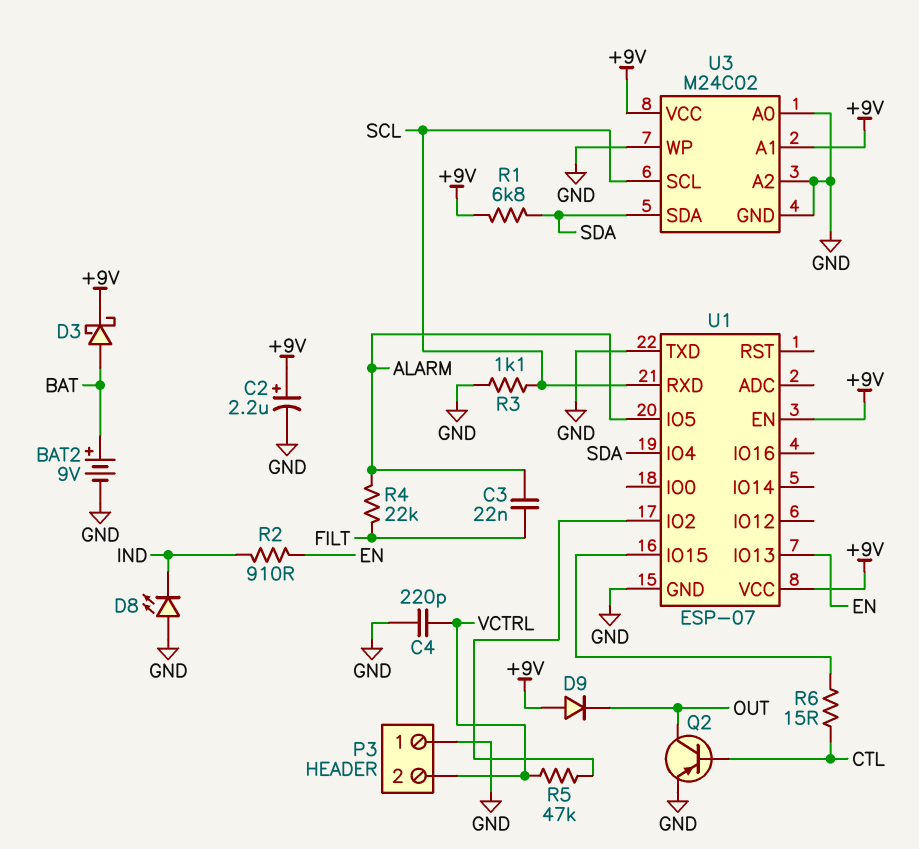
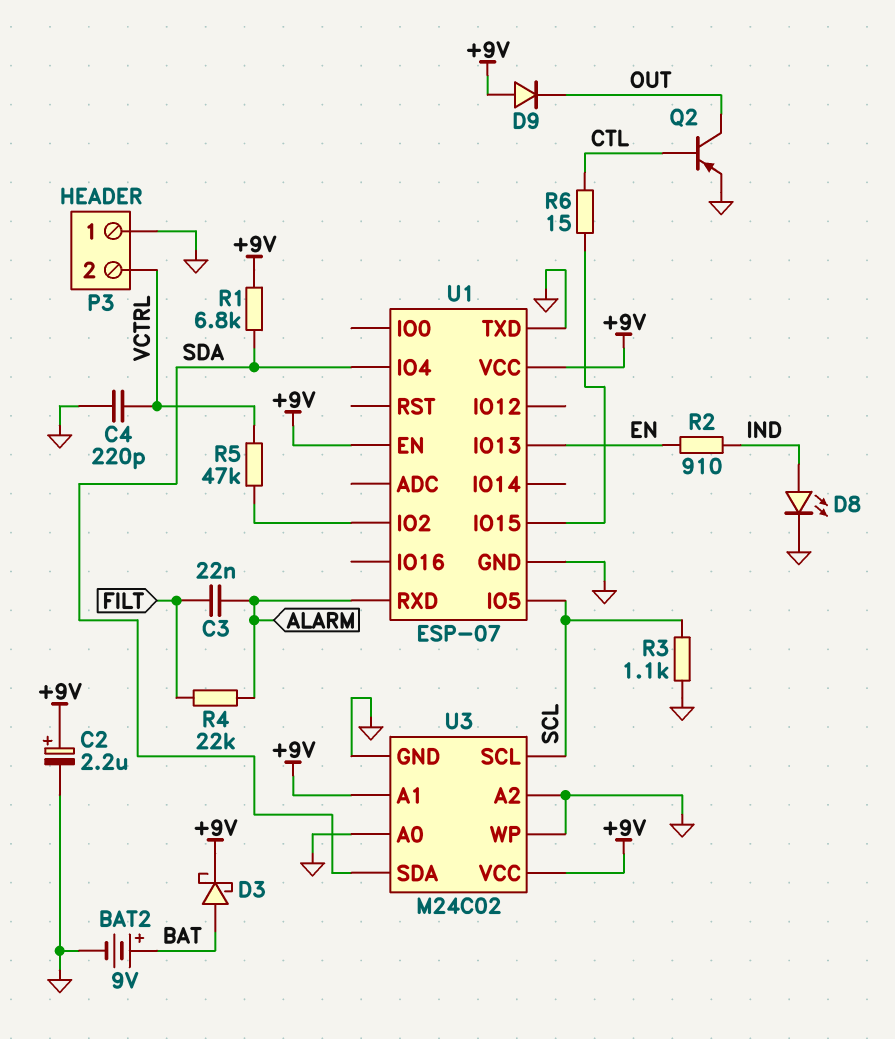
D8: LED (A GND, K IND) -> LED (A IND, K GND)
U1 pin IO5: ALARM -> SCL
U1 pin RXD: SCL -> ALARM

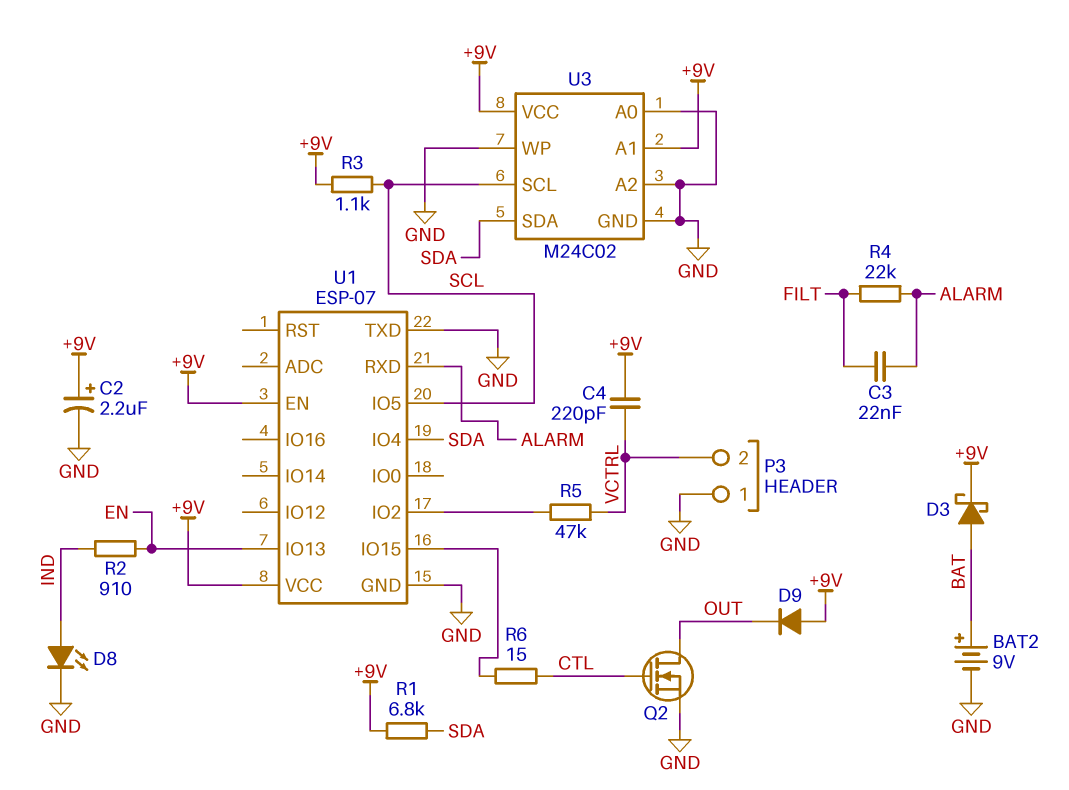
C4: 220pF (GND, VCTRL) -> 220pF (+9V, VCTRL)
Q2: PNP (B CTL, C OUT, E GND) -> NMOS (G CTL, D OUT, S GND)
R3: 1.1k (GND, SCL) -> 1.1k (+9V, SCL)

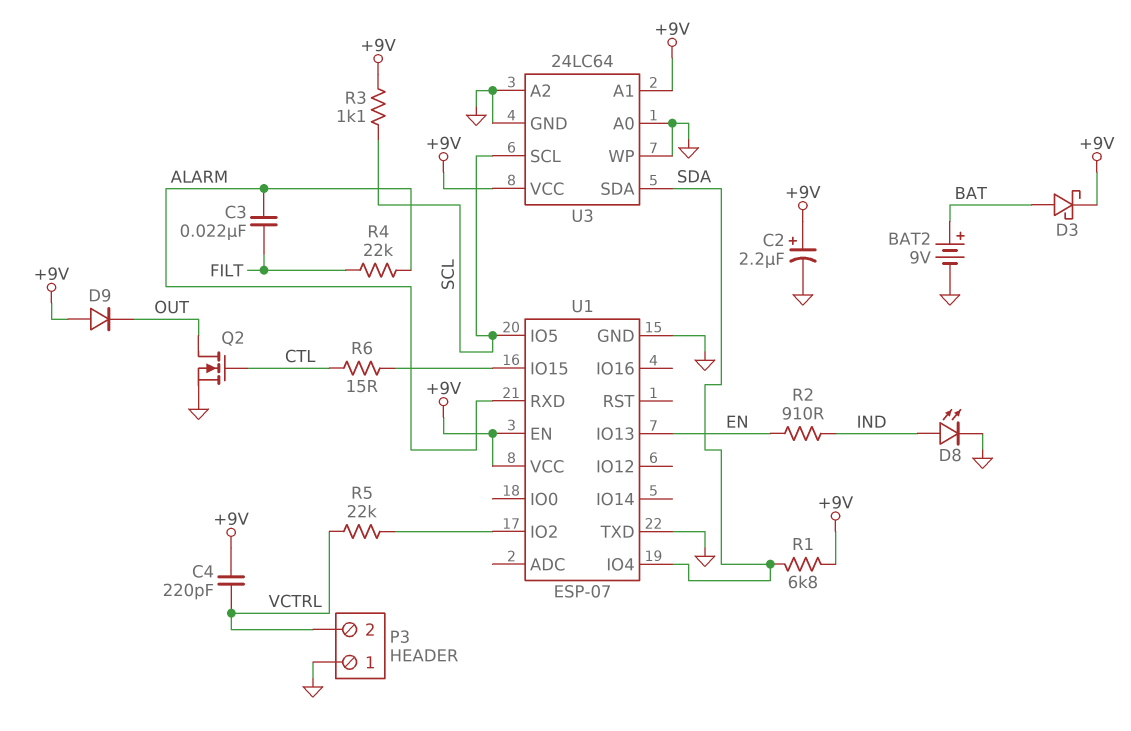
R5: 47k (U1/IO2, VCTRL) -> 22k (U1/IO2, VCTRL)
U3: M24C02 -> 24LC64

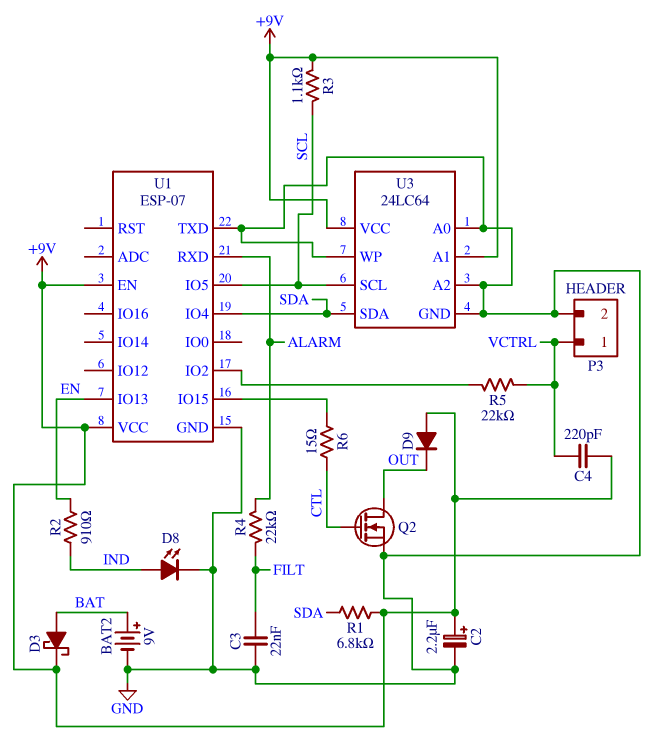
C3: 22nF (ALARM, FILT) -> 22nF (FILT, GND)
P3 pin 1: GND -> VCTRL
P3 pin 2: VCTRL -> GND

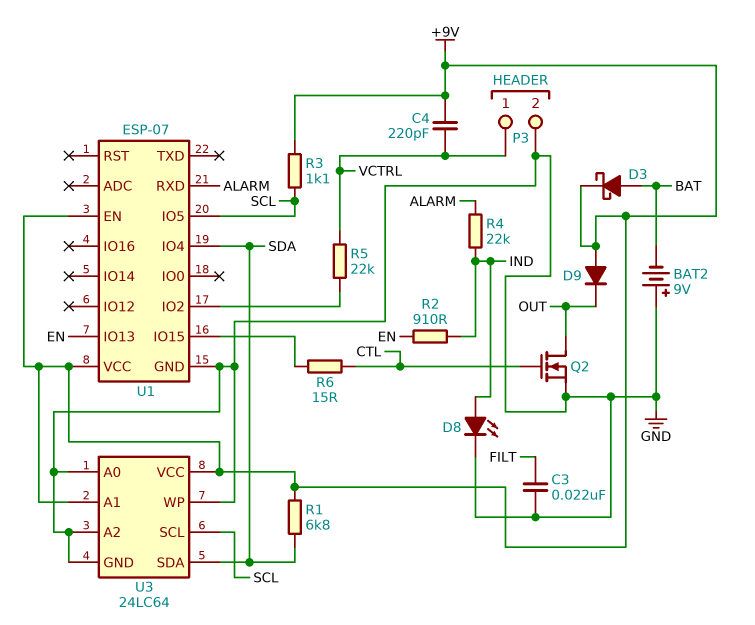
BAT2: 9V (plus BAT, minus GND) -> 9V (plus GND, minus BAT)
C2: 2.2uF (plus +9V, minus GND) -> none
R4: 22k (ALARM, FILT) -> 22k (ALARM, IND)
U1 pin TXD: GND -> none

